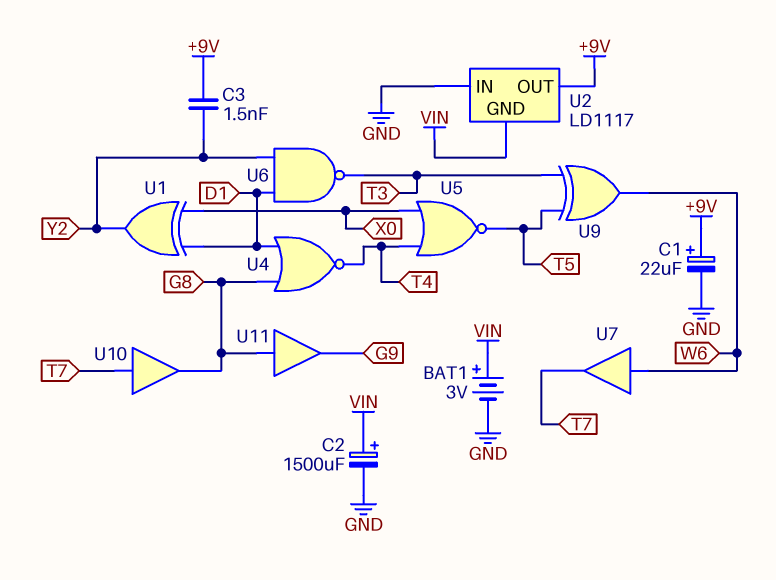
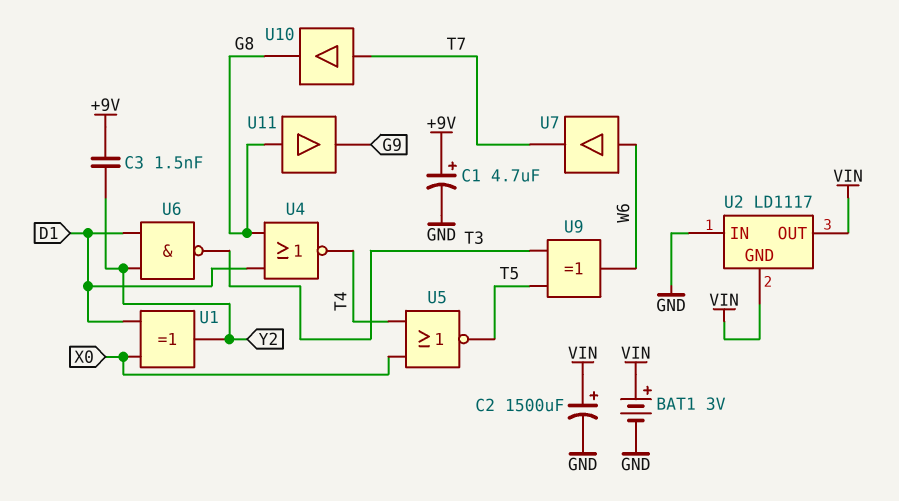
C1: 22uF (plus +9V, minus GND) -> 4.7uF (plus +9V, minus GND)
U2 pin OUT: +9V -> VIN

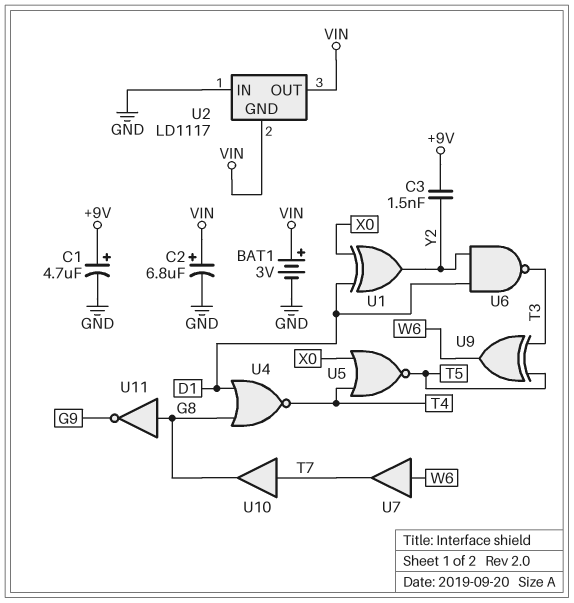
C2: 1500uF (plus VIN, minus GND) -> 6.8uF (plus VIN, minus GND)
U11: buffer (in G8, out G9) -> NOT (in G8, out G9)

